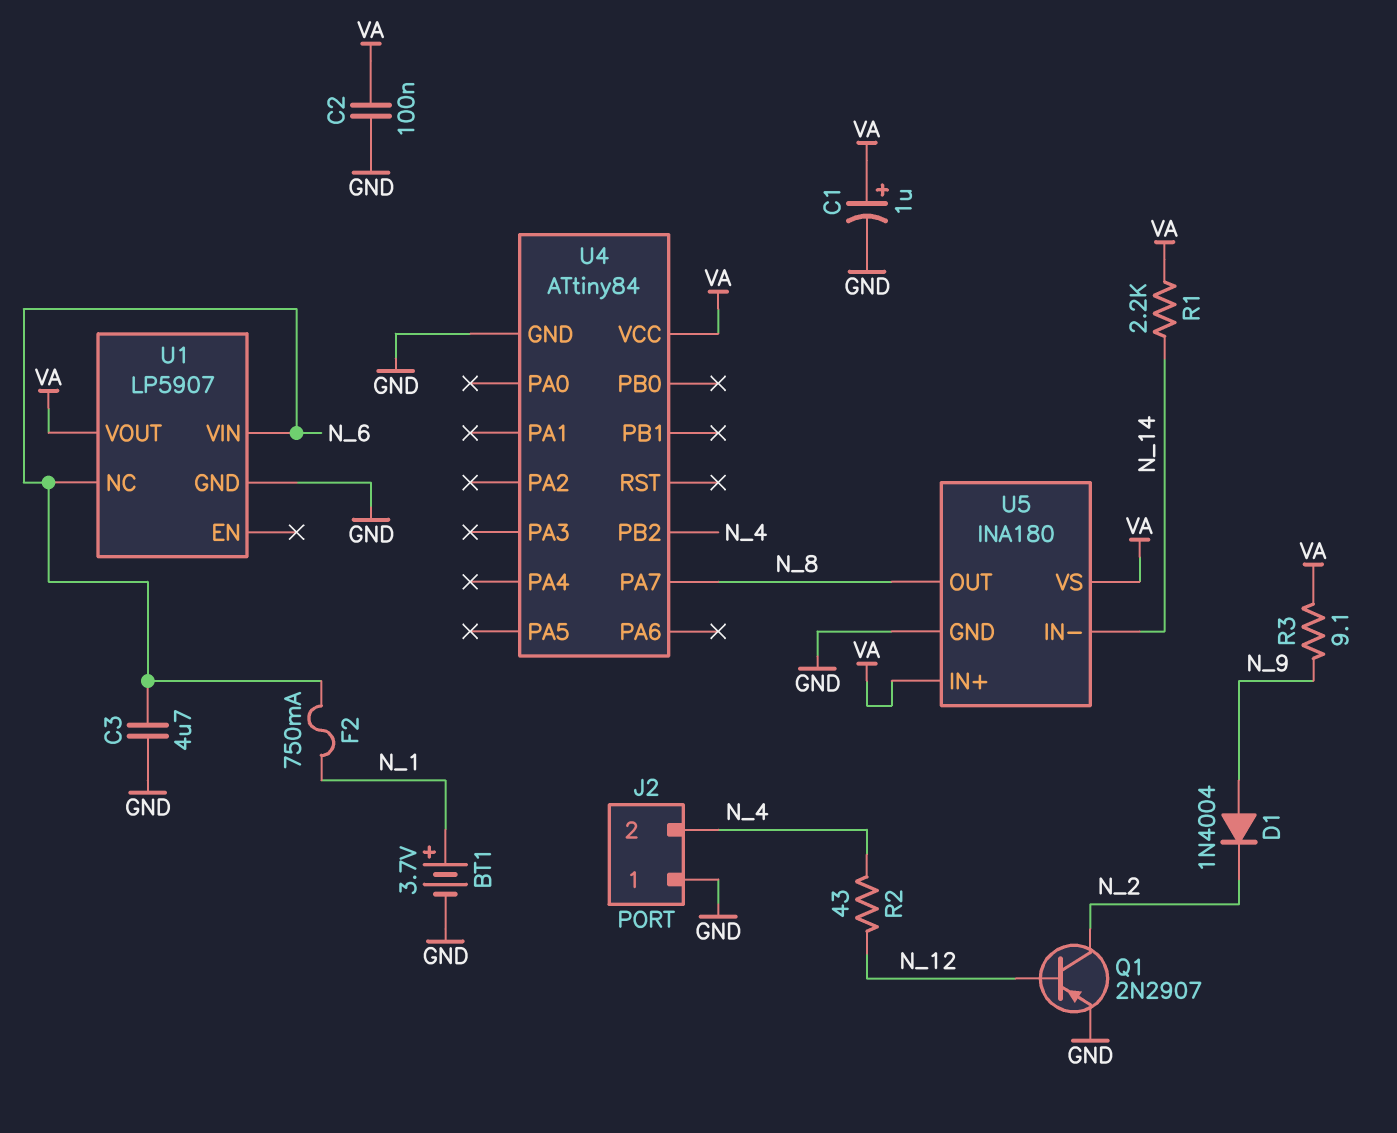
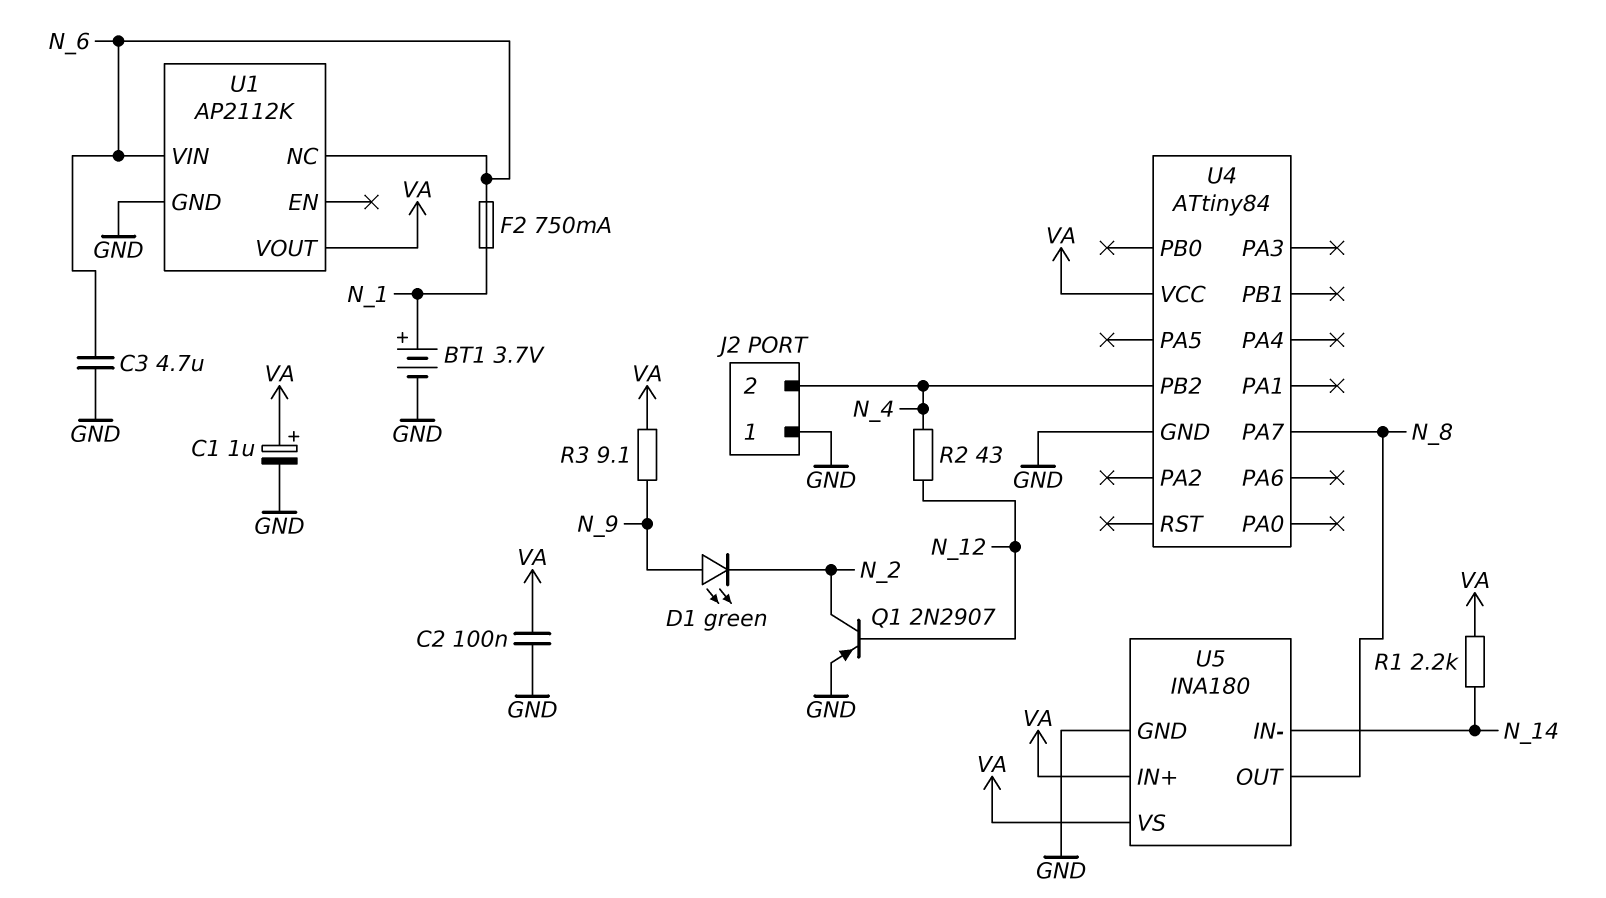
D1: diode 1N4004 (A N_9, K N_2) -> LED green (A N_9, K N_2)
U1: LP5907 -> AP2112K

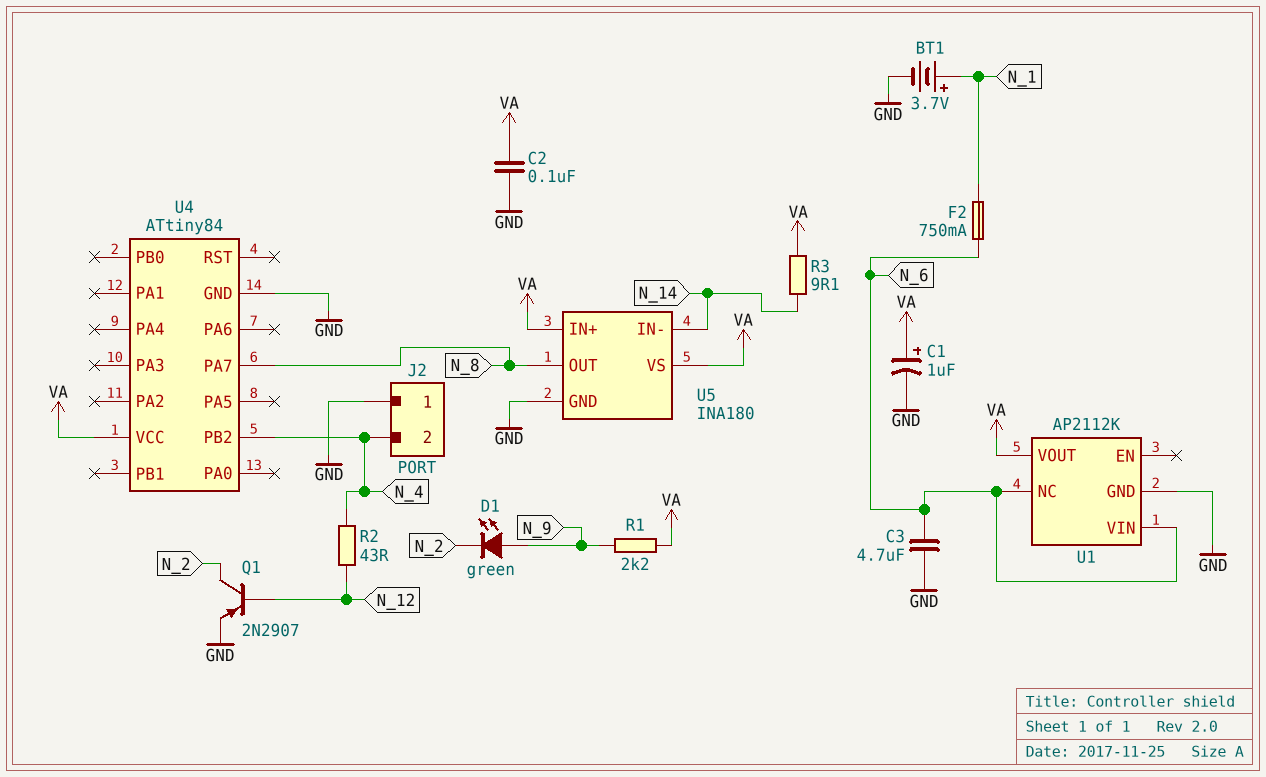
R1: 2.2k (N_14, VA) -> 2.2k (N_9, VA)
R3: 9.1 (N_9, VA) -> 9.1 (N_14, VA)

